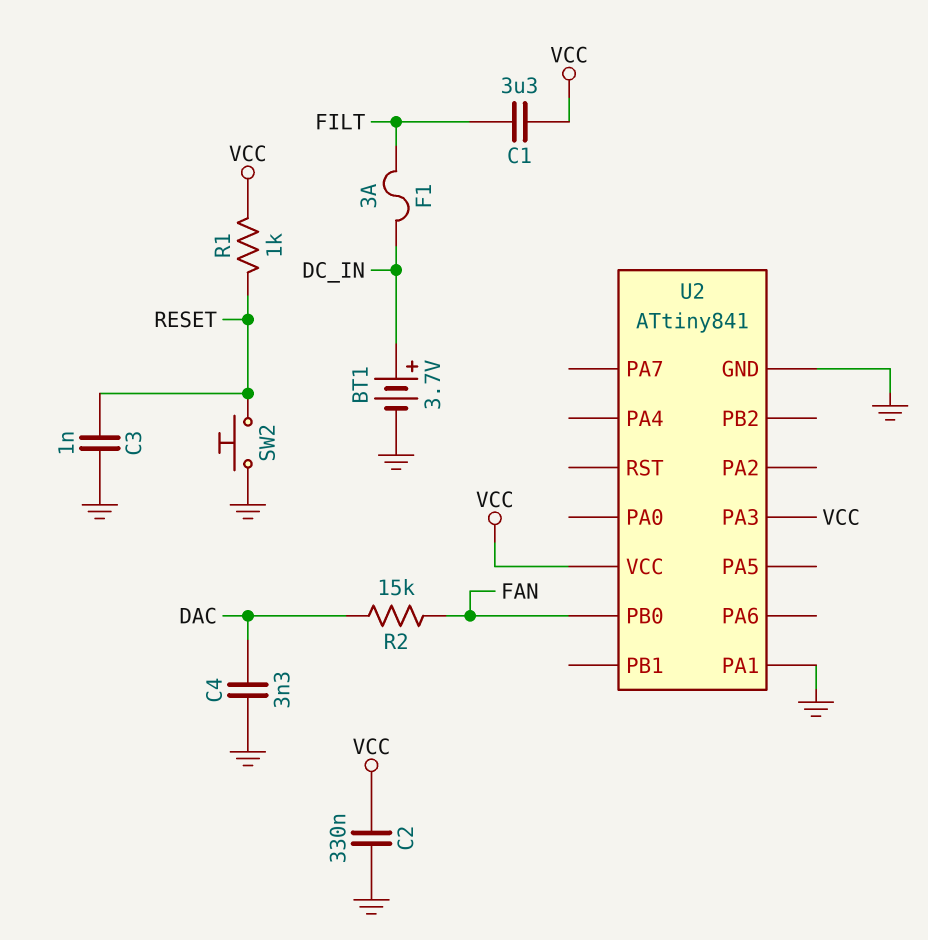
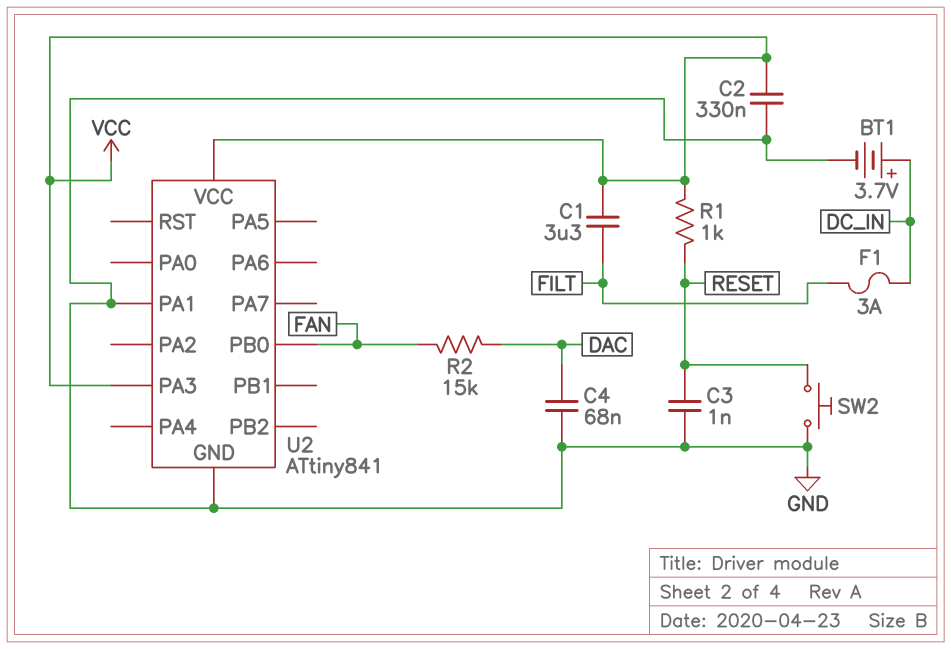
C4: 3.3nF (DAC, GND) -> 68nF (DAC, GND)

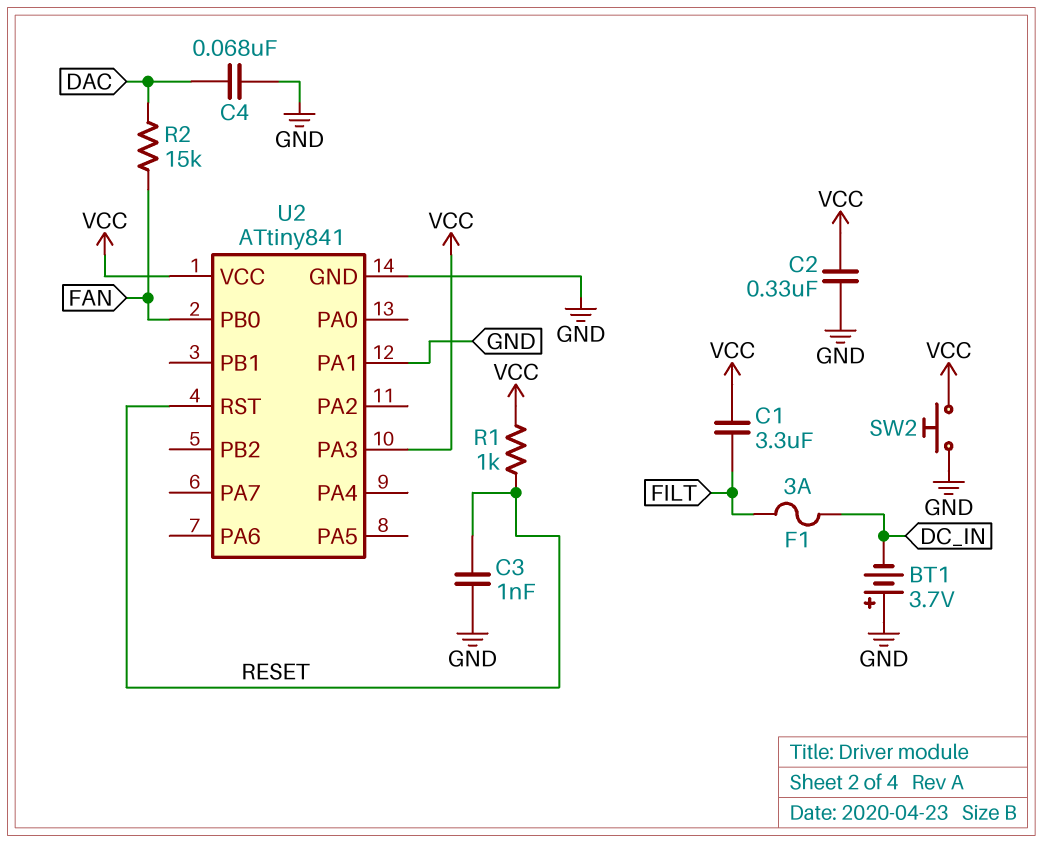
BT1: 3.7V (plus DC_IN, minus GND) -> 3.7V (plus GND, minus DC_IN)
SW2: button (GND, RESET) -> button (GND, VCC)
U2 pin RST: none -> RESET

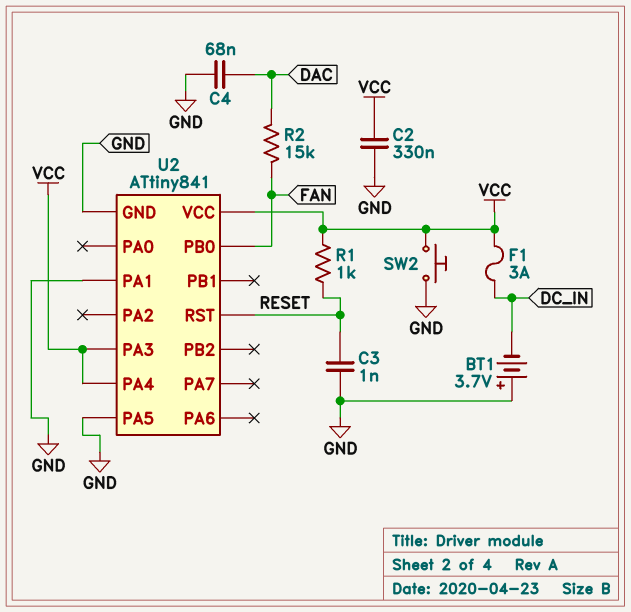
C1: 3.3uF (FILT, VCC) -> none
F1: 3A (DC_IN, FILT) -> 3A (DC_IN, VCC)
U2 pin PA4: none -> VCC
U2 pin PA5: none -> GND

